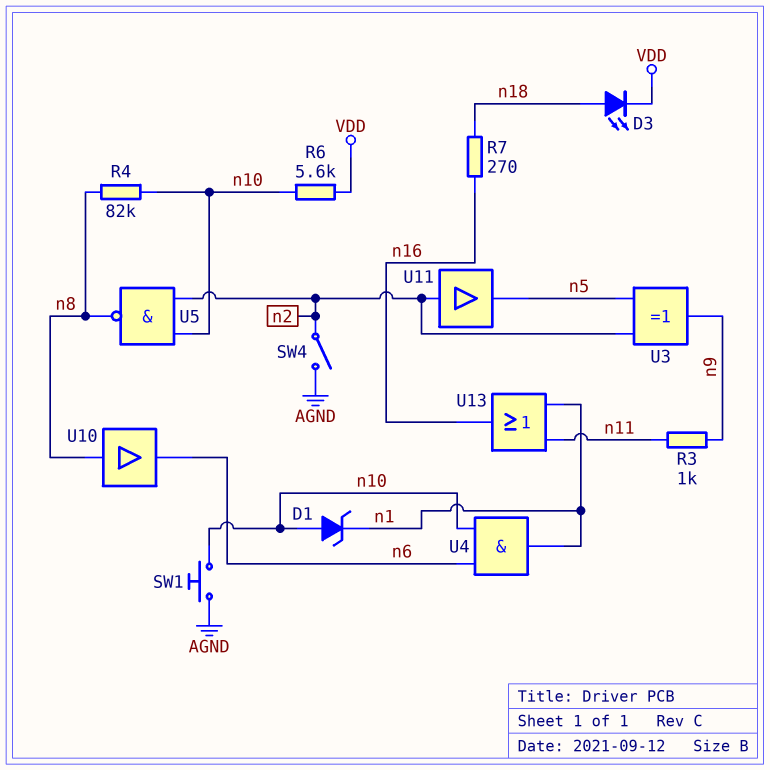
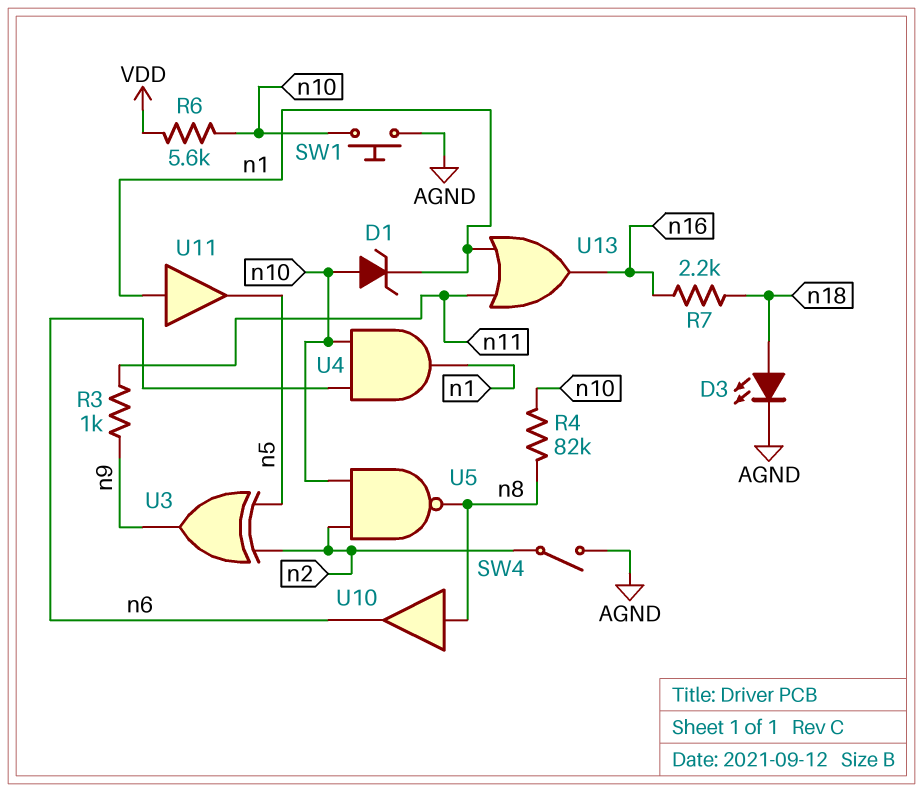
D3: LED (A n18, K VDD) -> LED (A n18, K AGND)
R7: 270 (n16, n18) -> 2.2k (n16, n18)
U11: buffer (in n2, out n5) -> buffer (in n1, out n5)

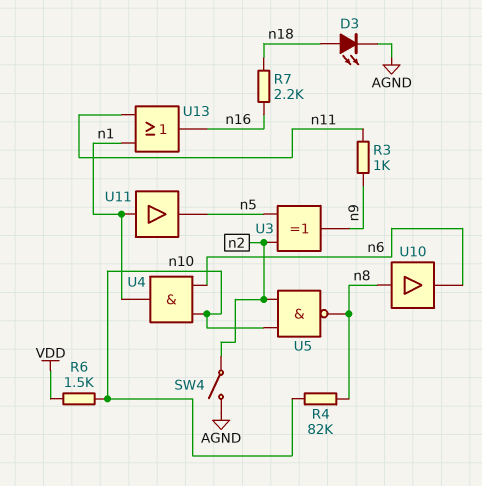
D1: zener (A n10, K n1) -> none
R6: 5.6k (VDD, n10) -> 1.5k (VDD, n10)
SW1: button (AGND, n10) -> none

